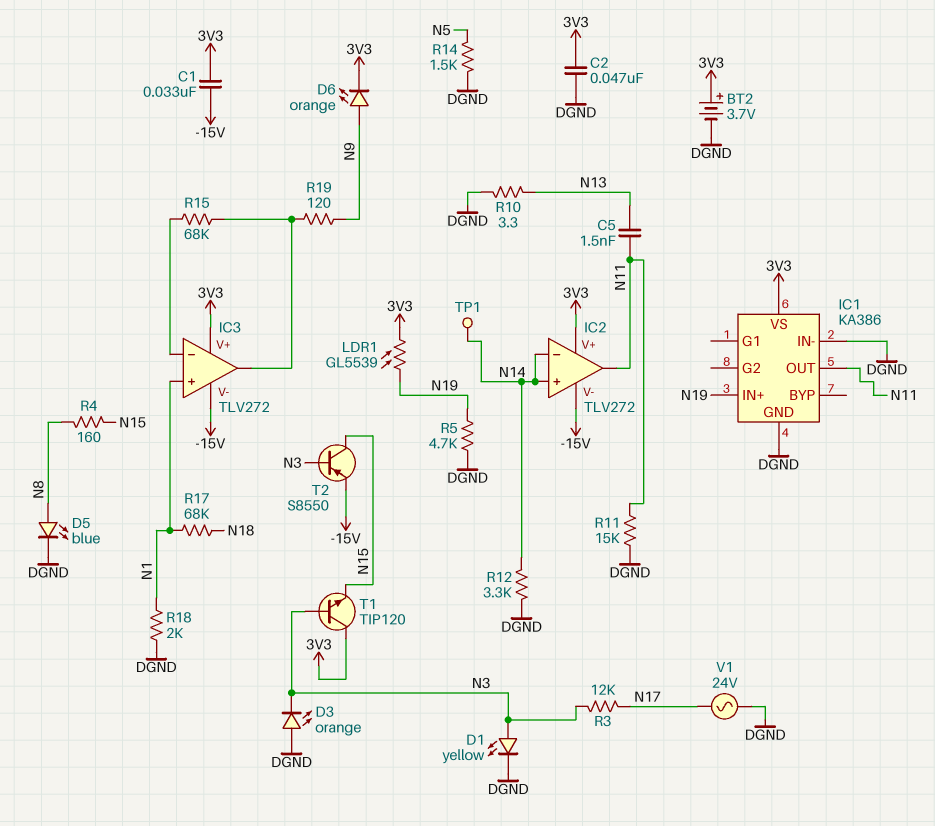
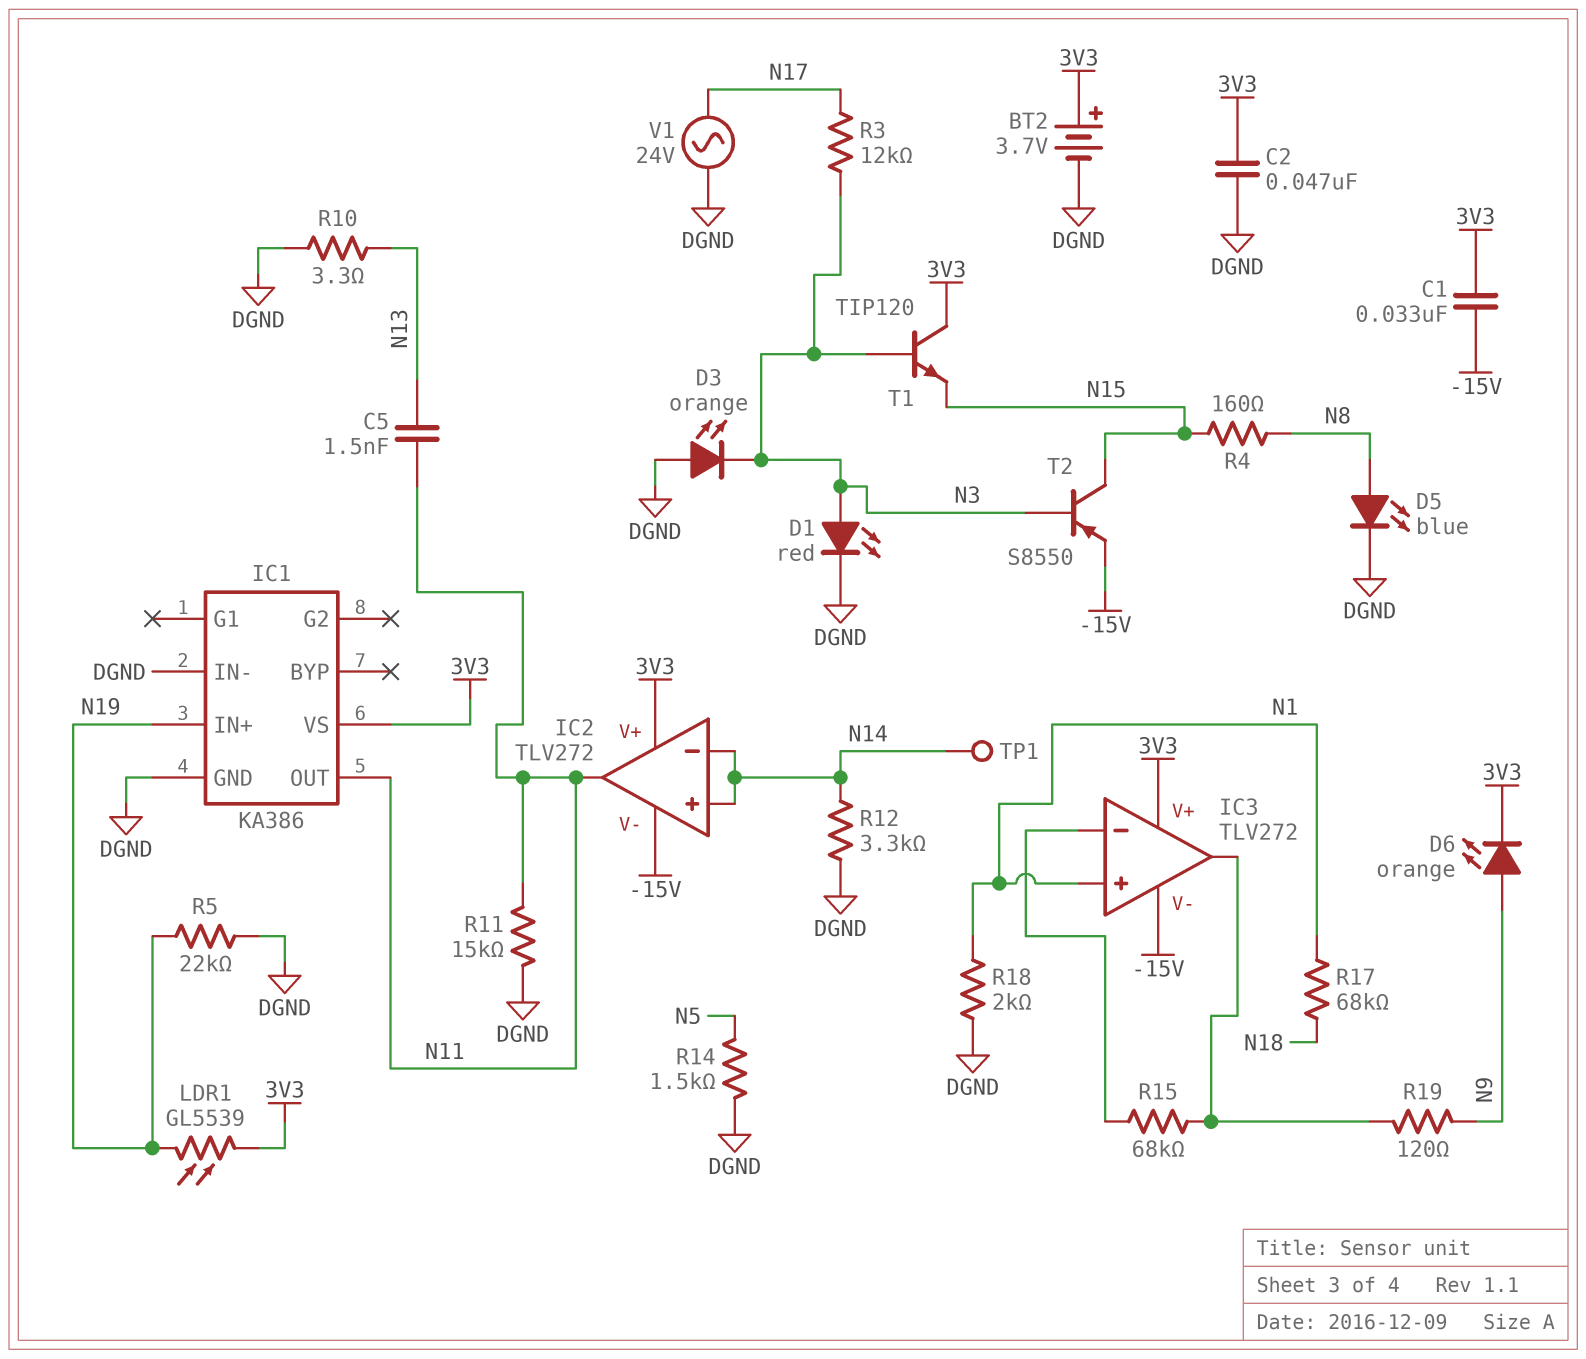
D1: LED yellow (A N3, K DGND) -> LED red (A N3, K DGND)
R5: 4.7k (DGND, N19) -> 22k (DGND, N19)

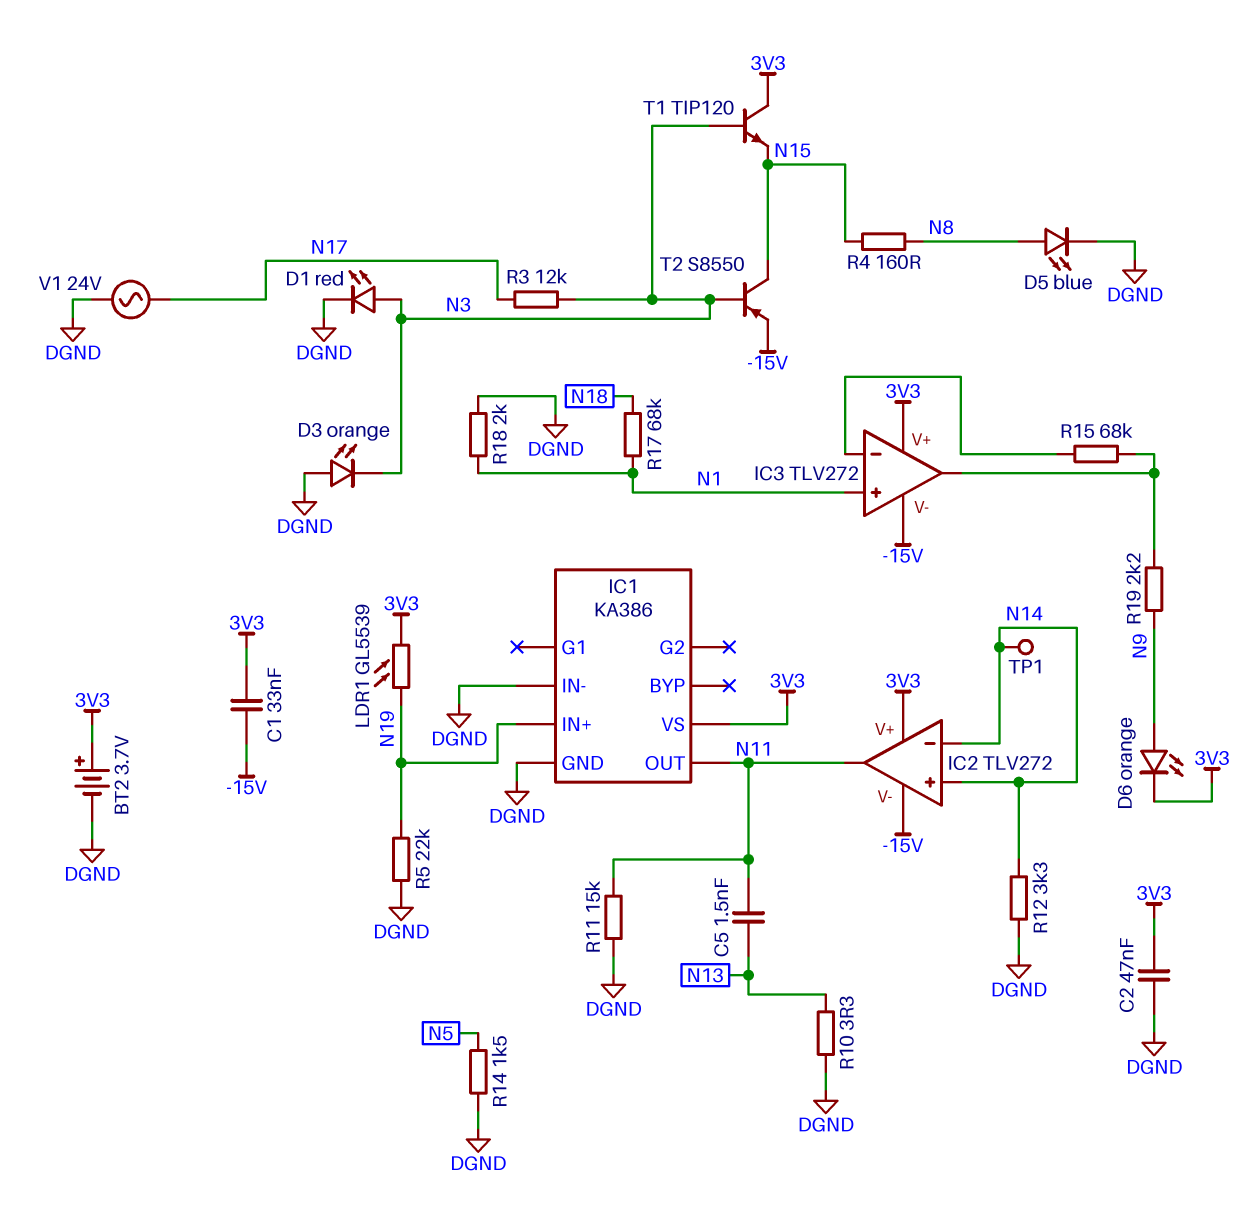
R19: 120 (IC3/out, N9) -> 2.2k (IC3/out, N9)

